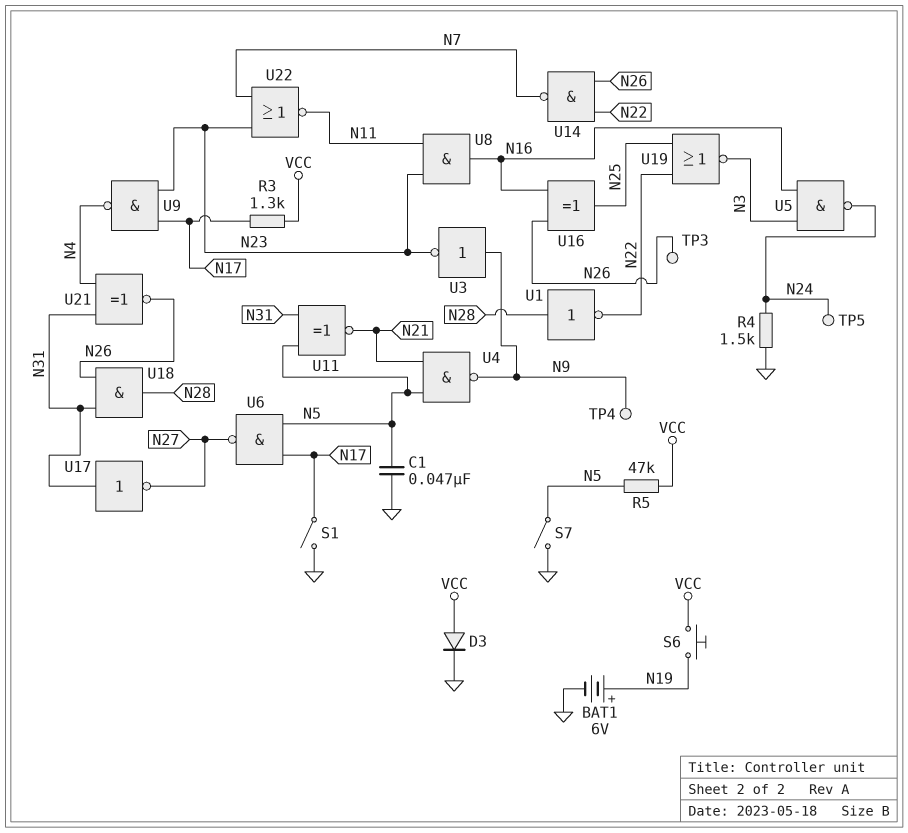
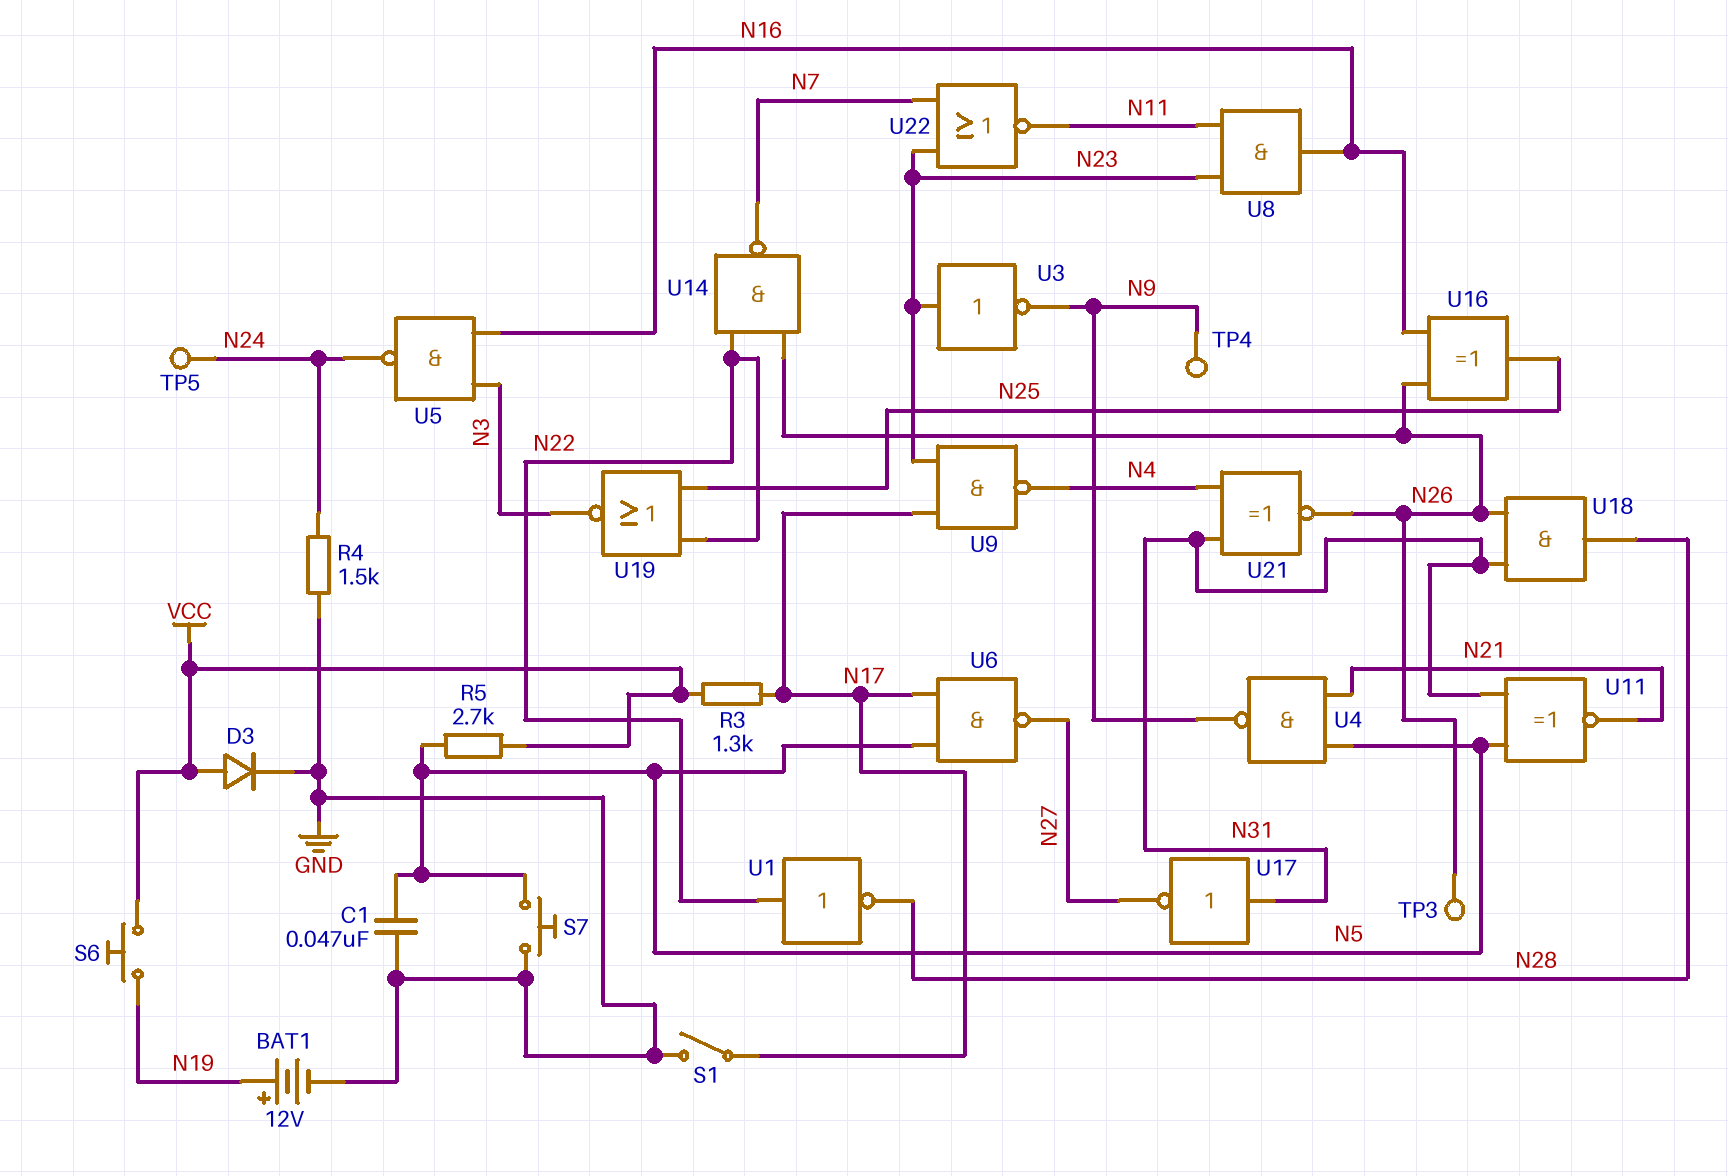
BAT1: 6V (plus N19, minus GND) -> 12V (plus N19, minus GND)
R5: 47k (N5, VCC) -> 2.7k (N5, VCC)
S7: switch (GND, N5) -> button (GND, N5)
U1: NOT (in N28, out N22) -> NOT (in N22, out N28)
U3: NOT (in N9, out N23) -> NOT (in N23, out N9)

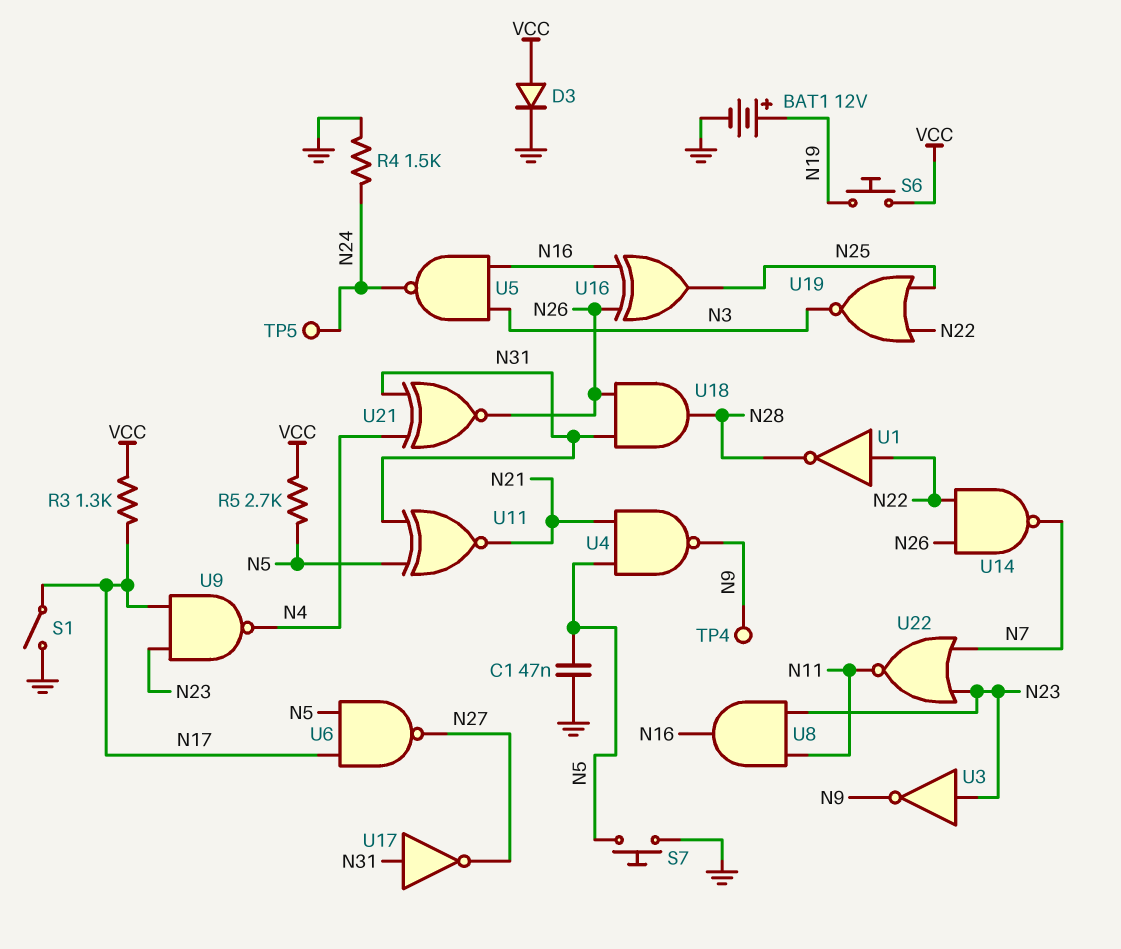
TP3: test point (N26) -> none

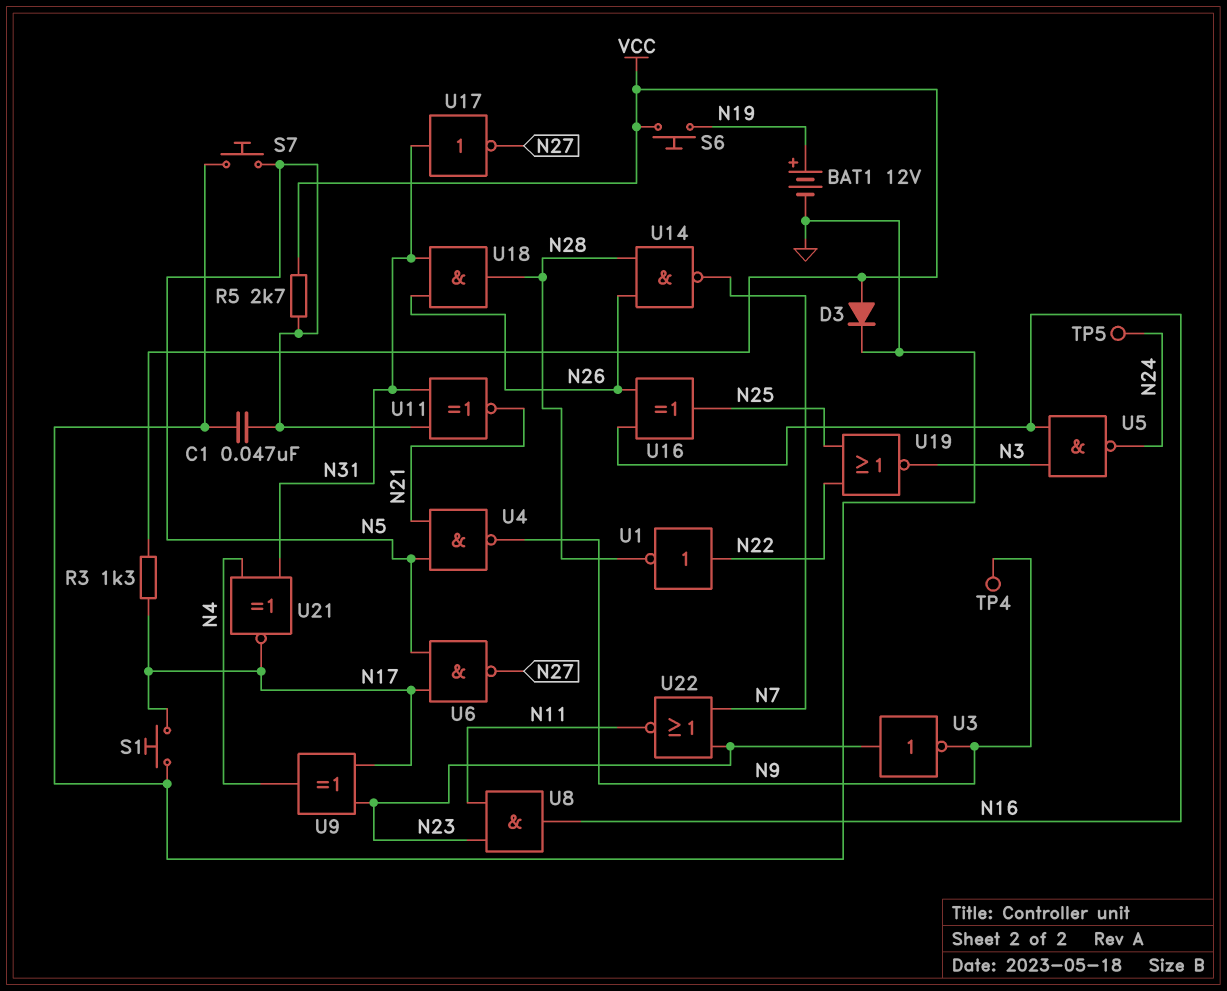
R4: 1.5k (GND, N24) -> none
S1: switch (GND, N17) -> button (GND, N17)
U9: NAND (in N17, in N23, out N4) -> XOR (in N17, in N23, out N4)
U14: NAND (in N22, in N26, out N7) -> NAND (in N26, in N28, out N7)
U21: XNOR (in N4, in N31, out N26) -> XNOR (in N4, in N31, out N17)

